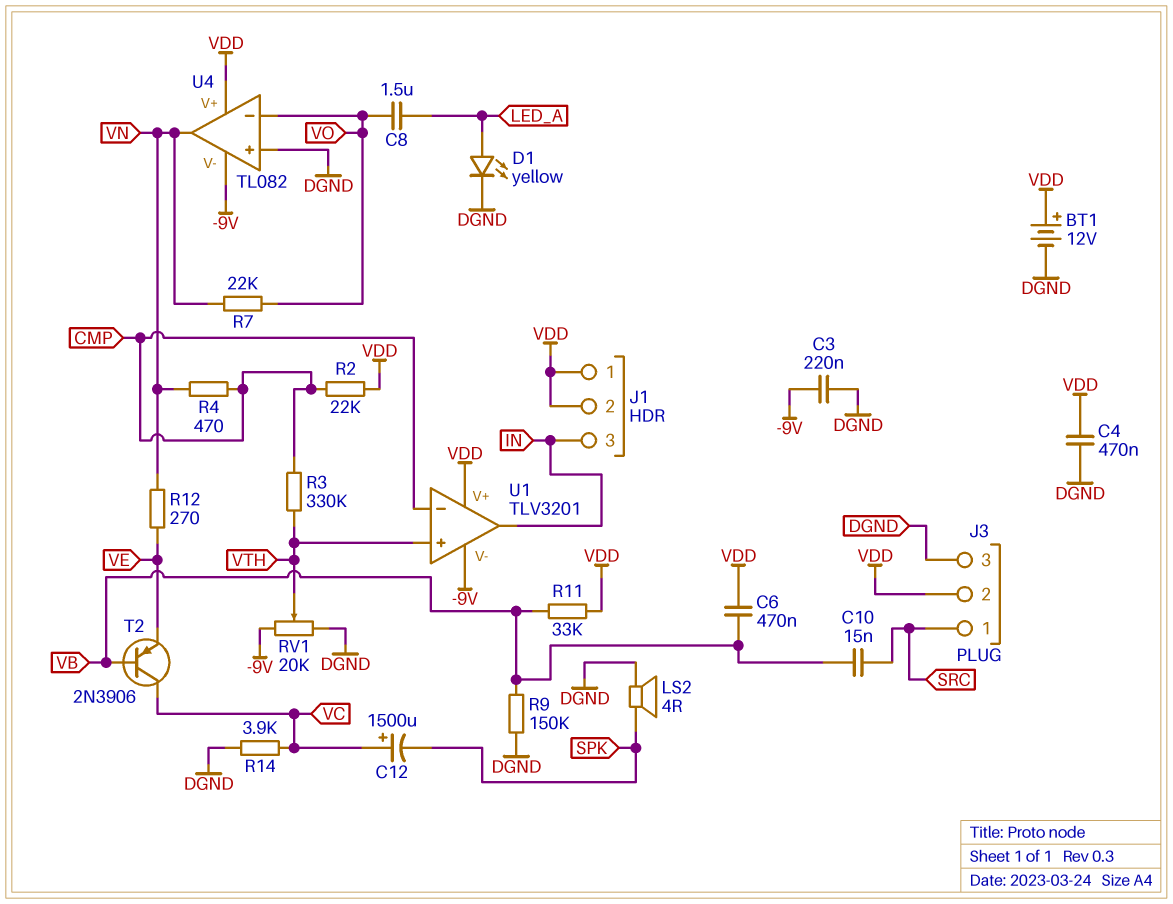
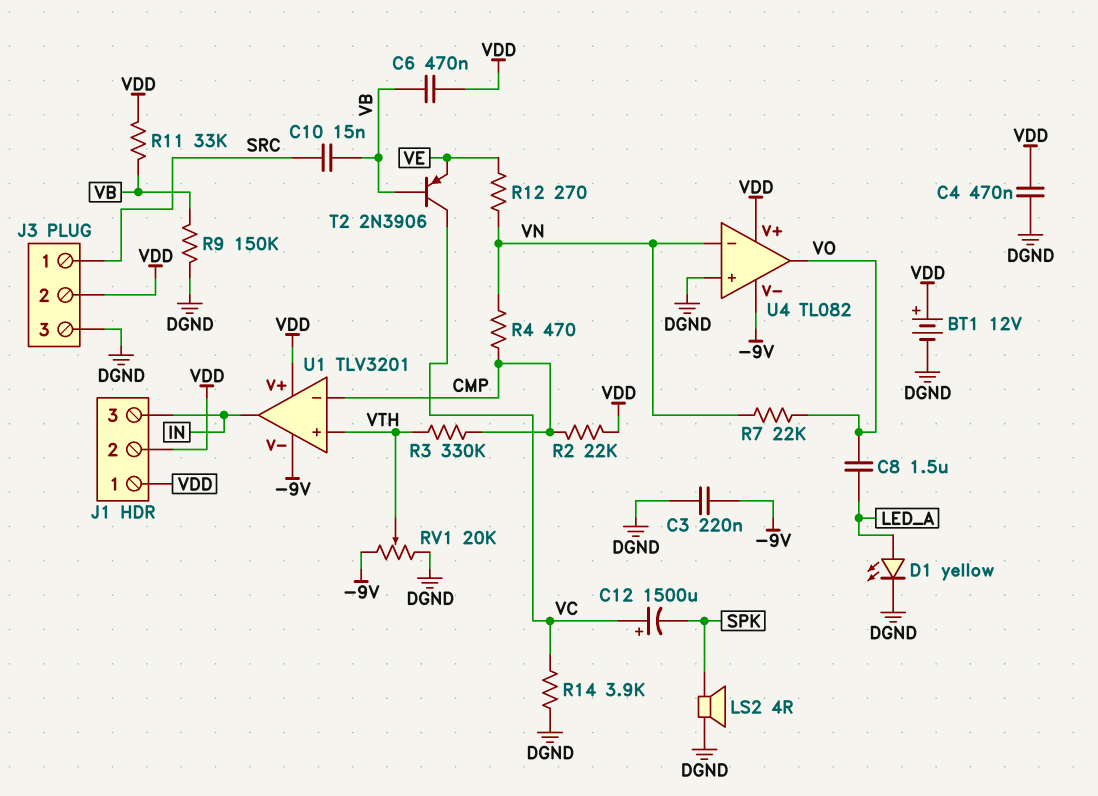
U4 pin in-: VO -> VN
U4 pin out: VN -> VO

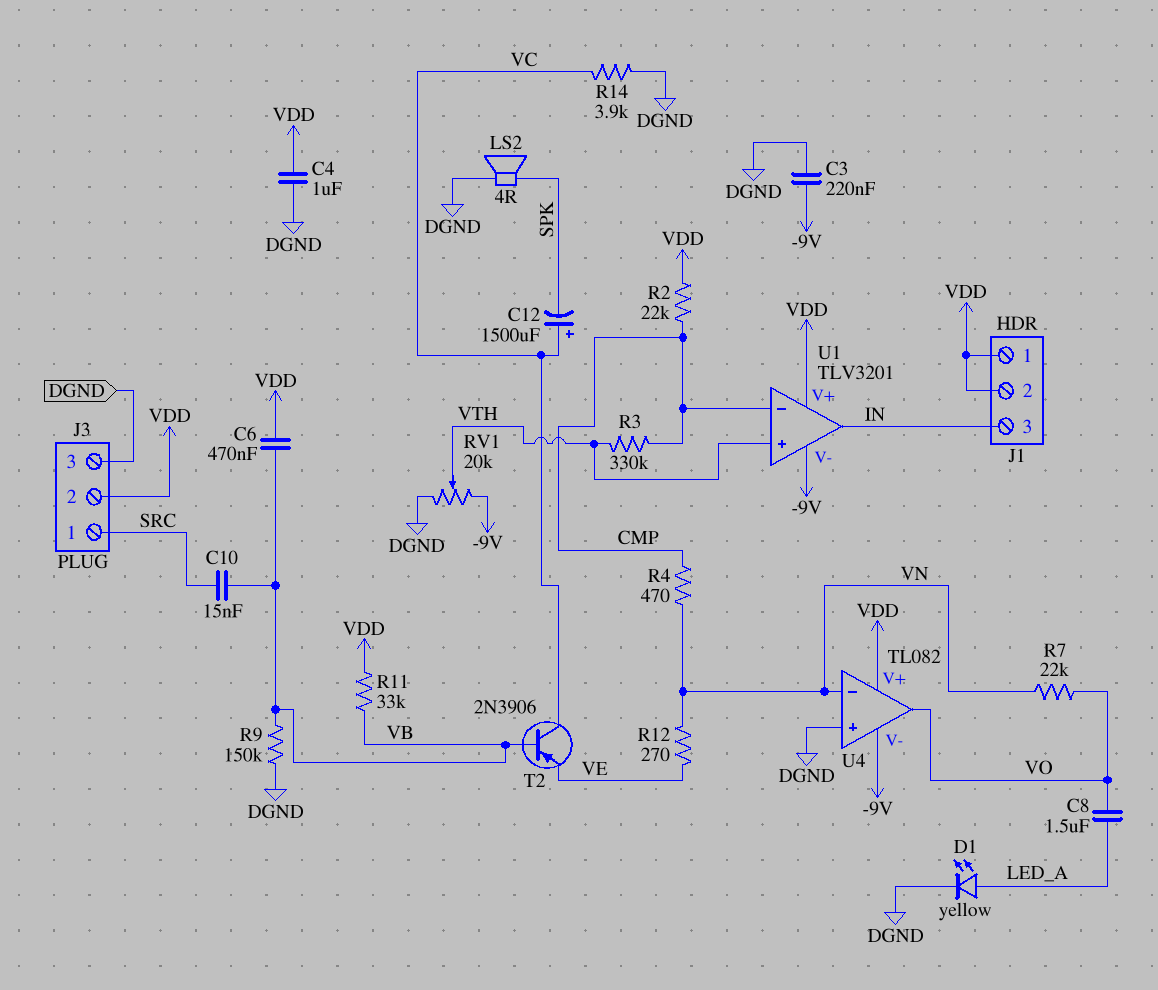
BT1: 12V (plus VDD, minus DGND) -> none
C4: 470nF (DGND, VDD) -> 1uF (DGND, VDD)

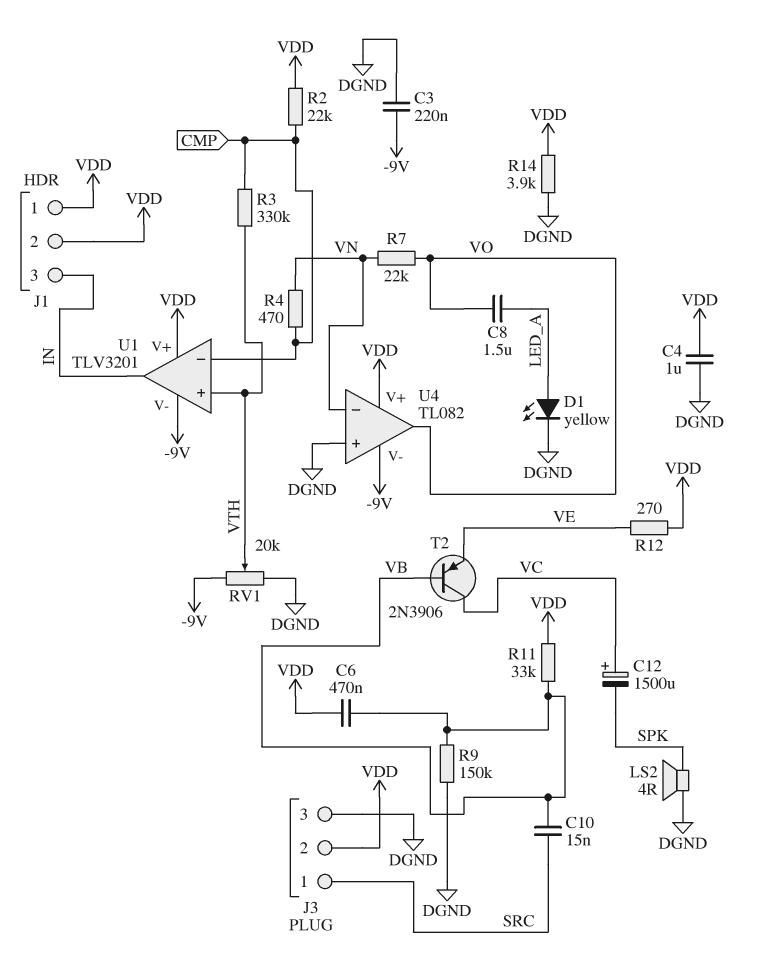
R12: 270 (VE, VN) -> 270 (VDD, VE)
R14: 3.9k (DGND, VC) -> 3.9k (DGND, VDD)

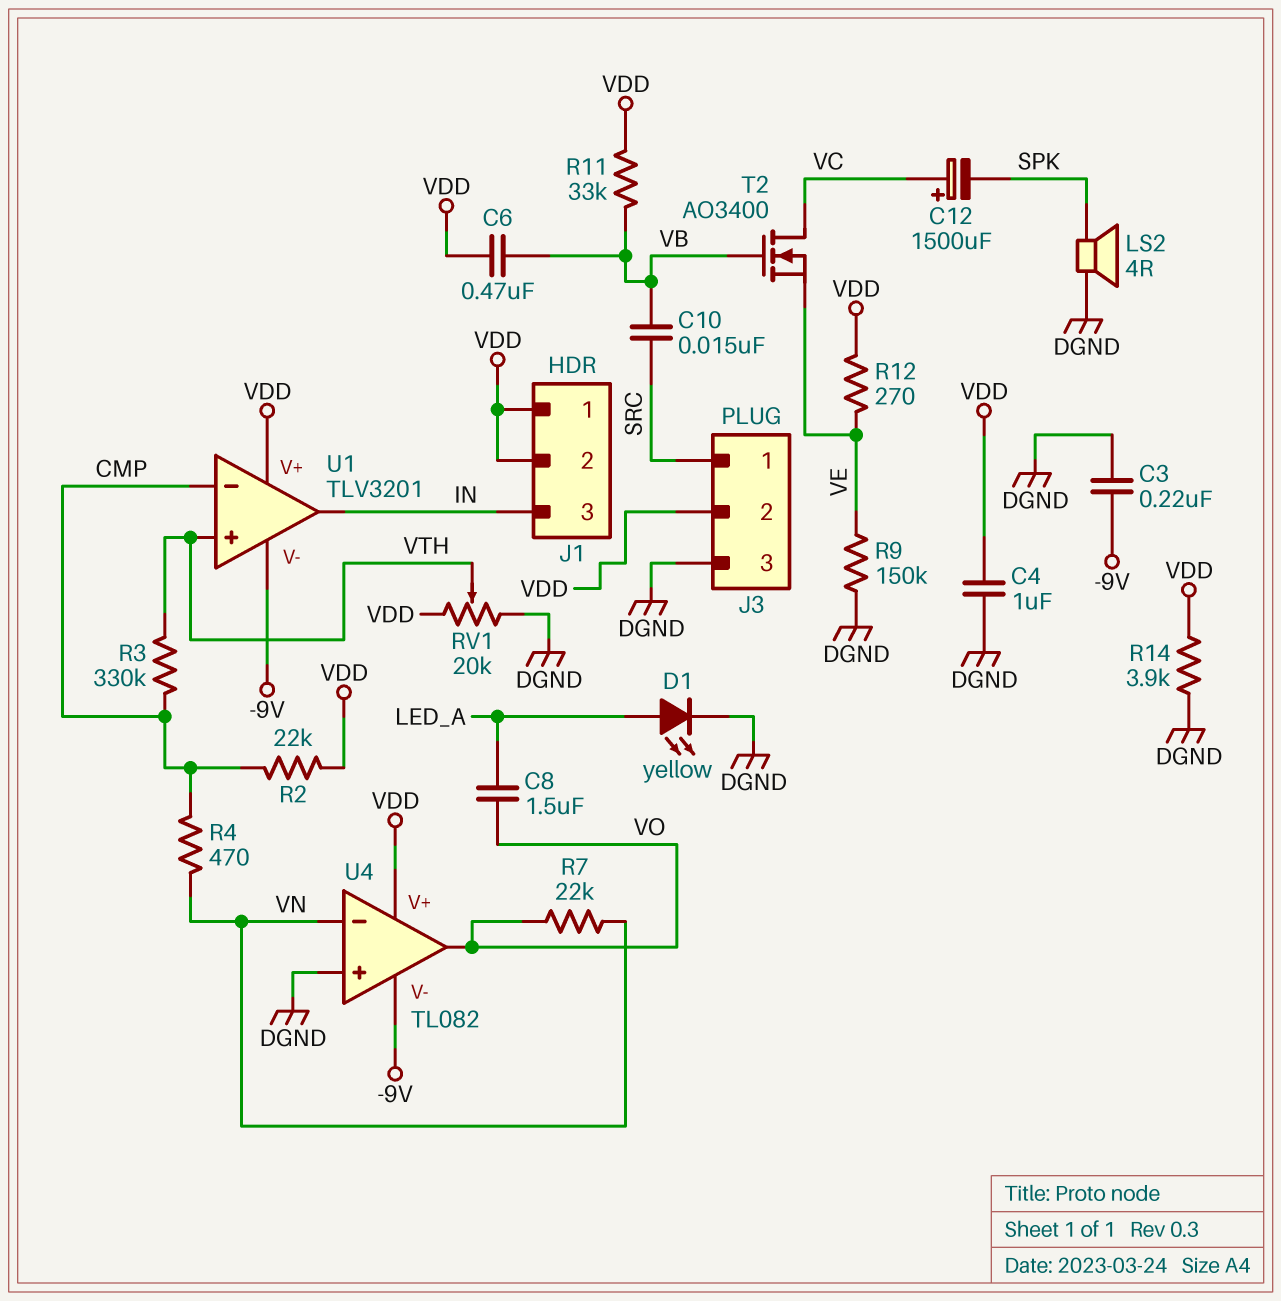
R9: 150k (DGND, VB) -> 150k (DGND, VE)
RV1: 20k (-9V, DGND, wiper VTH) -> 20k (DGND, VDD, wiper VTH)
T2: PNP 2N3906 (B VB, C VC, E VE) -> NMOS AO3400 (G VB, D VC, S VE)

